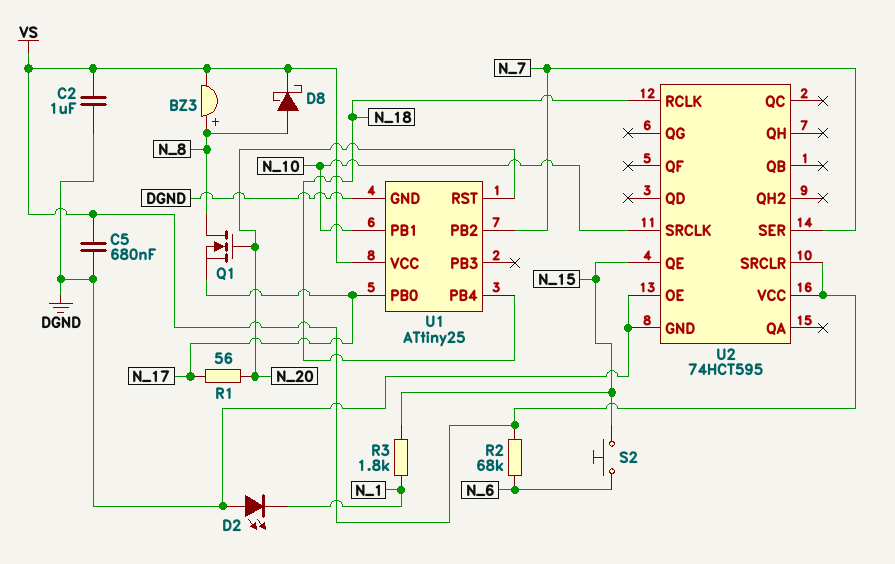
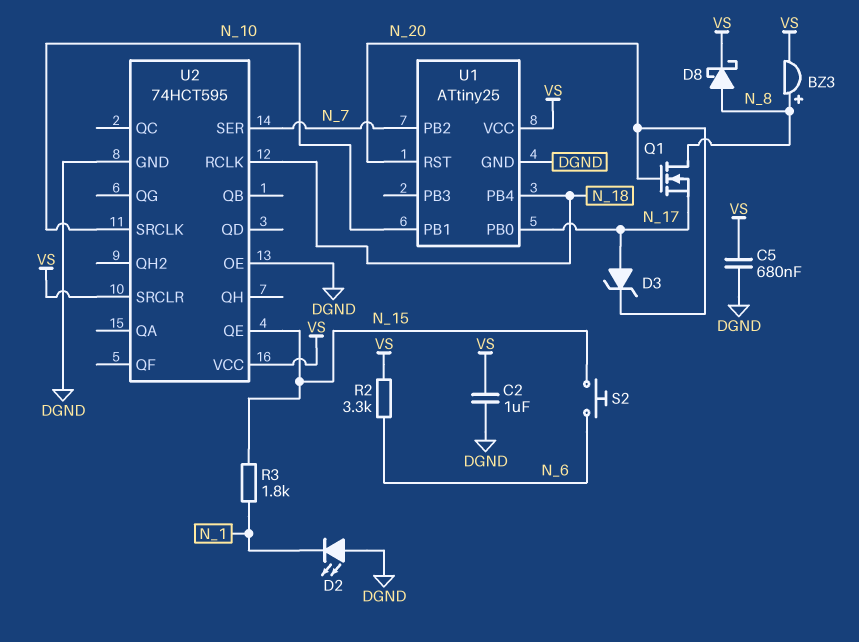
D3: none -> zener (A N_17, K N_20)
R1: 56 (N_17, N_20) -> none
R2: 68k (N_6, VS) -> 3.3k (N_6, VS)

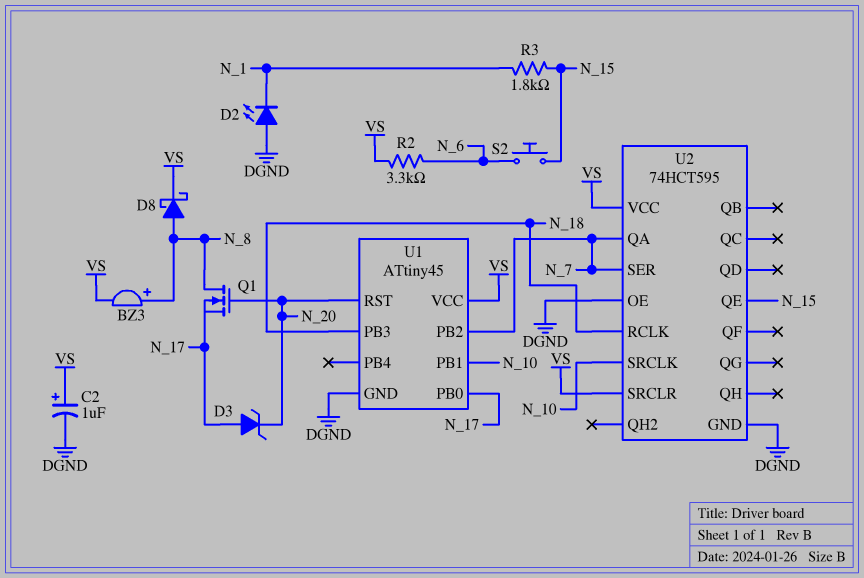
C2: 1uF (DGND, VS) -> 1uF (plus VS, minus DGND)
C5: 680nF (DGND, VS) -> none
U1: ATtiny25 -> ATtiny45
U1 pin PB3: none -> N_18
U1 pin PB4: N_18 -> none
U2 pin QA: none -> N_7

